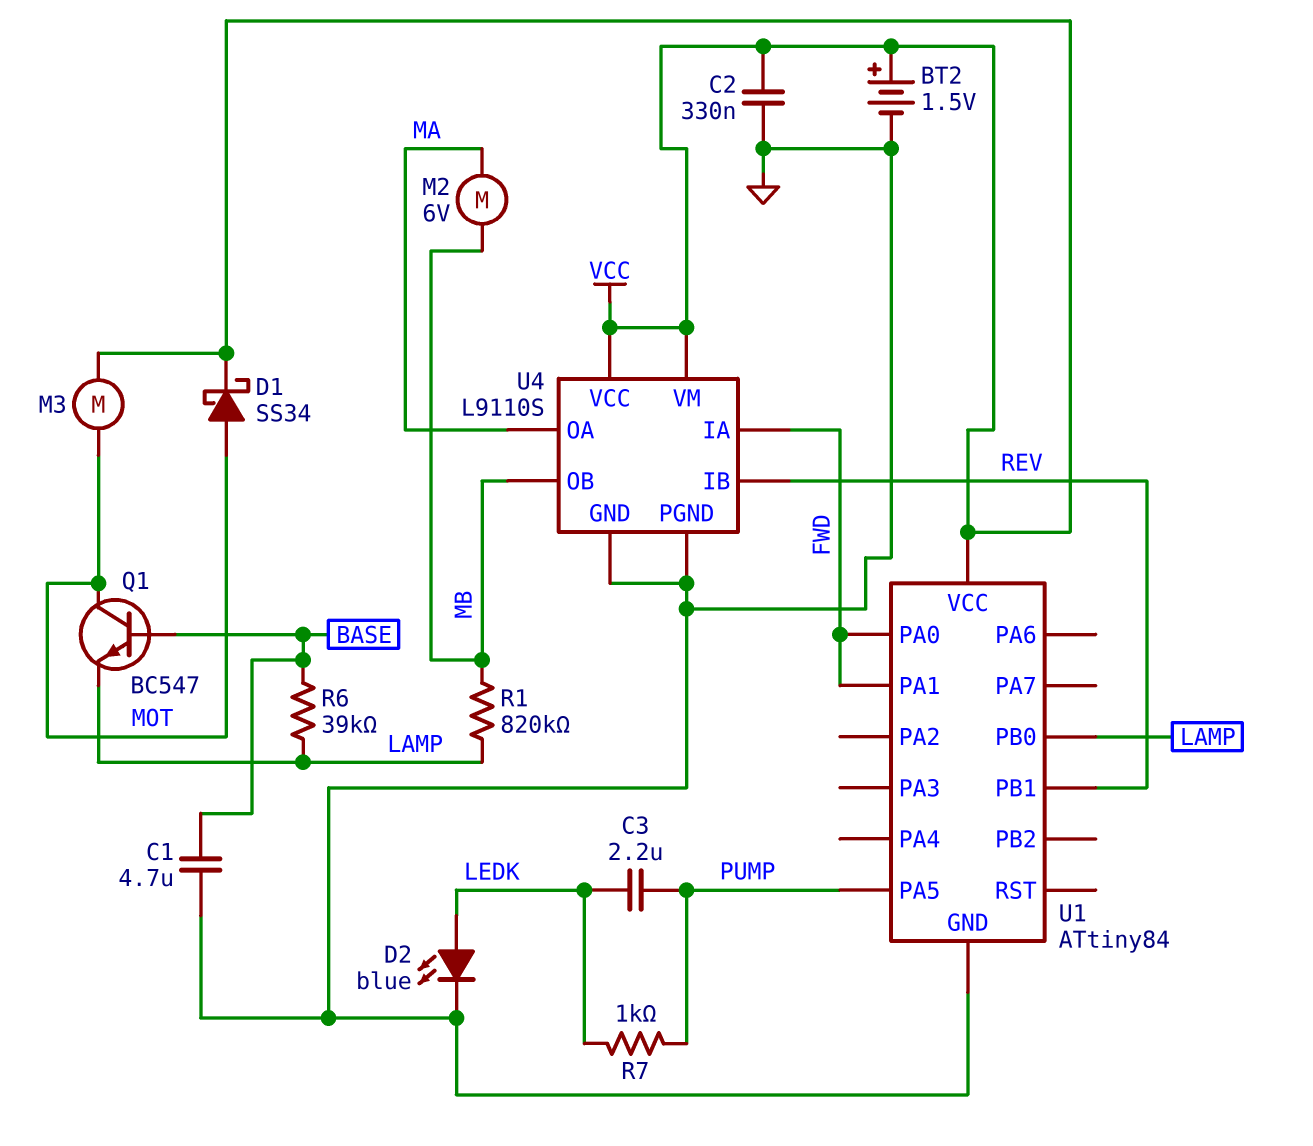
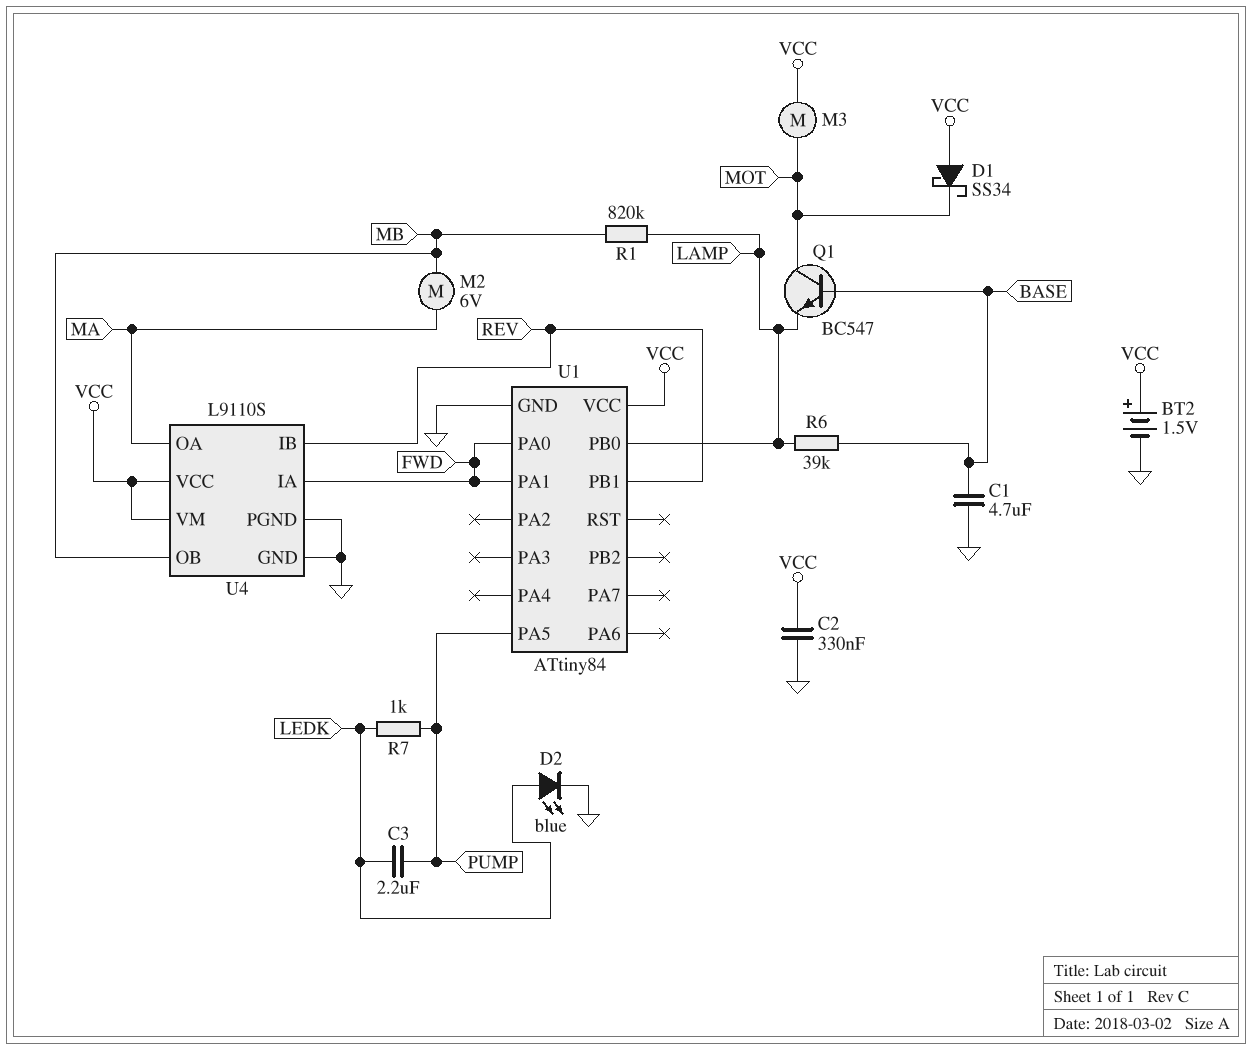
D1: schottky SS34 (A MOT, K VCC) -> schottky SS34 (A VCC, K MOT)

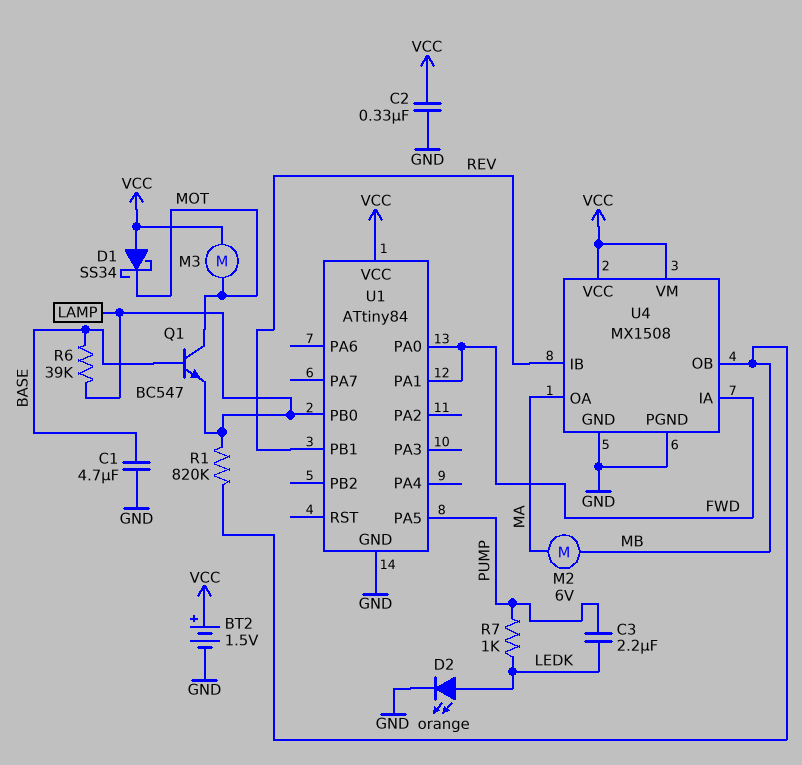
D2: LED blue (A LEDK, K GND) -> LED orange (A LEDK, K GND)
U4: L9110S -> MX1508

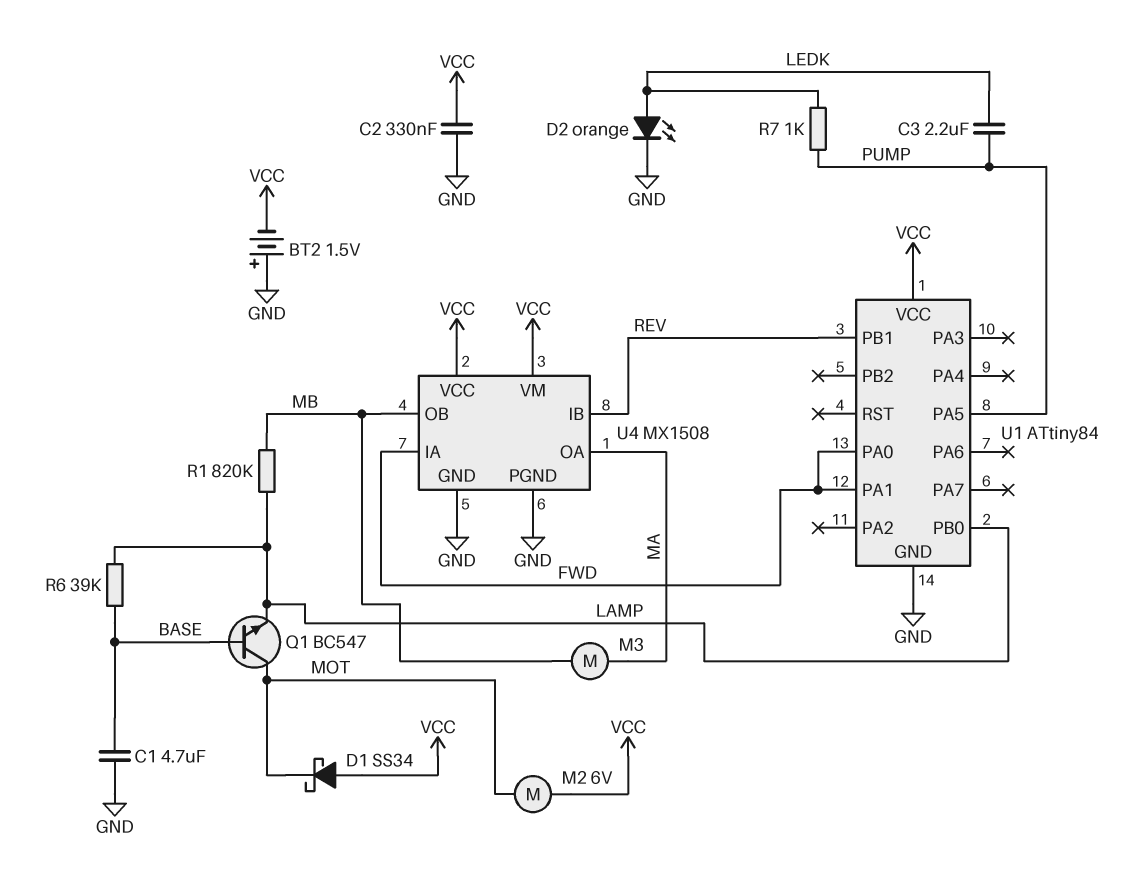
BT2: 1.5V (plus VCC, minus GND) -> 1.5V (plus GND, minus VCC)
M2: motor 6V (MA, MB) -> motor 6V (MOT, VCC)
M3: motor (MOT, VCC) -> motor (MA, MB)

